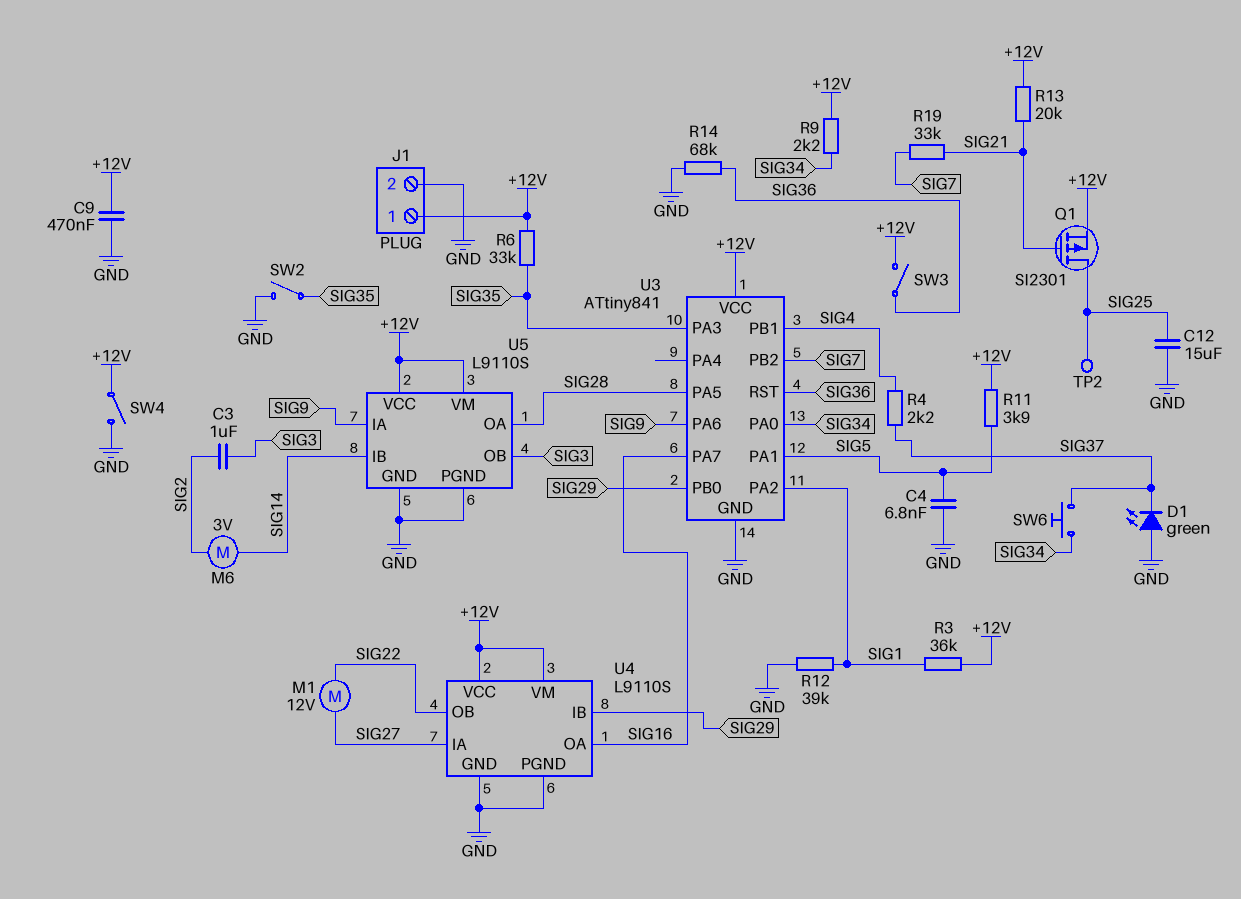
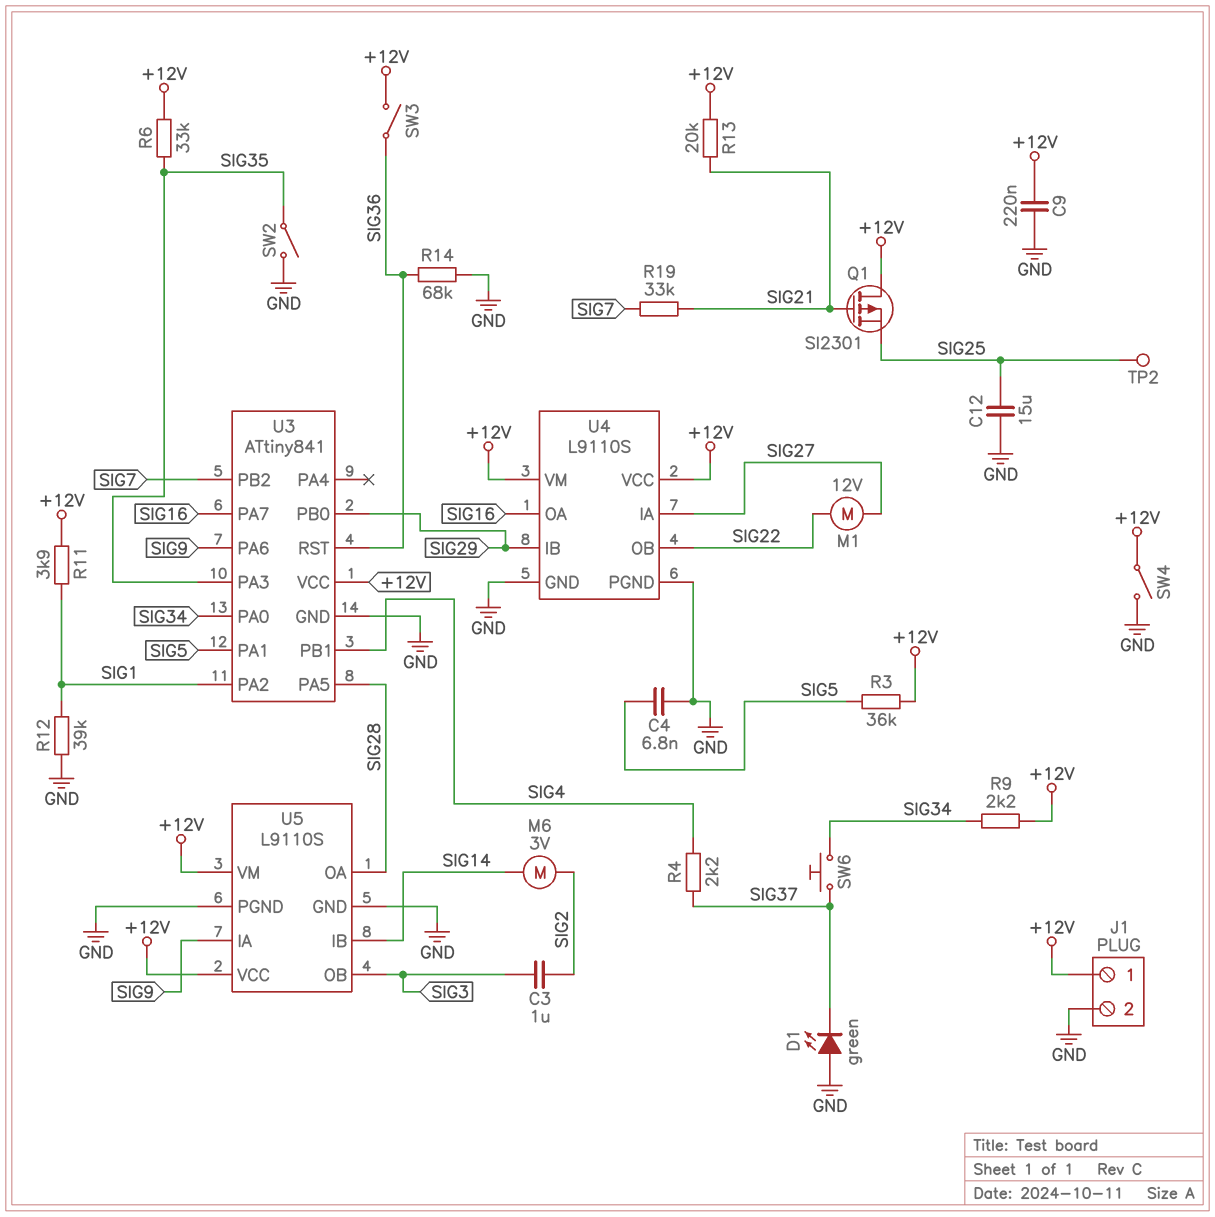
C9: 470nF (+12V, GND) -> 220nF (+12V, GND)
Q1: PMOS SI2301 (G SIG21, D SIG25, S +12V) -> PMOS SI2301 (G SIG21, D +12V, S SIG25)
R3: 36k (+12V, SIG1) -> 36k (+12V, SIG5)
R11: 3.9k (+12V, SIG5) -> 3.9k (+12V, SIG1)

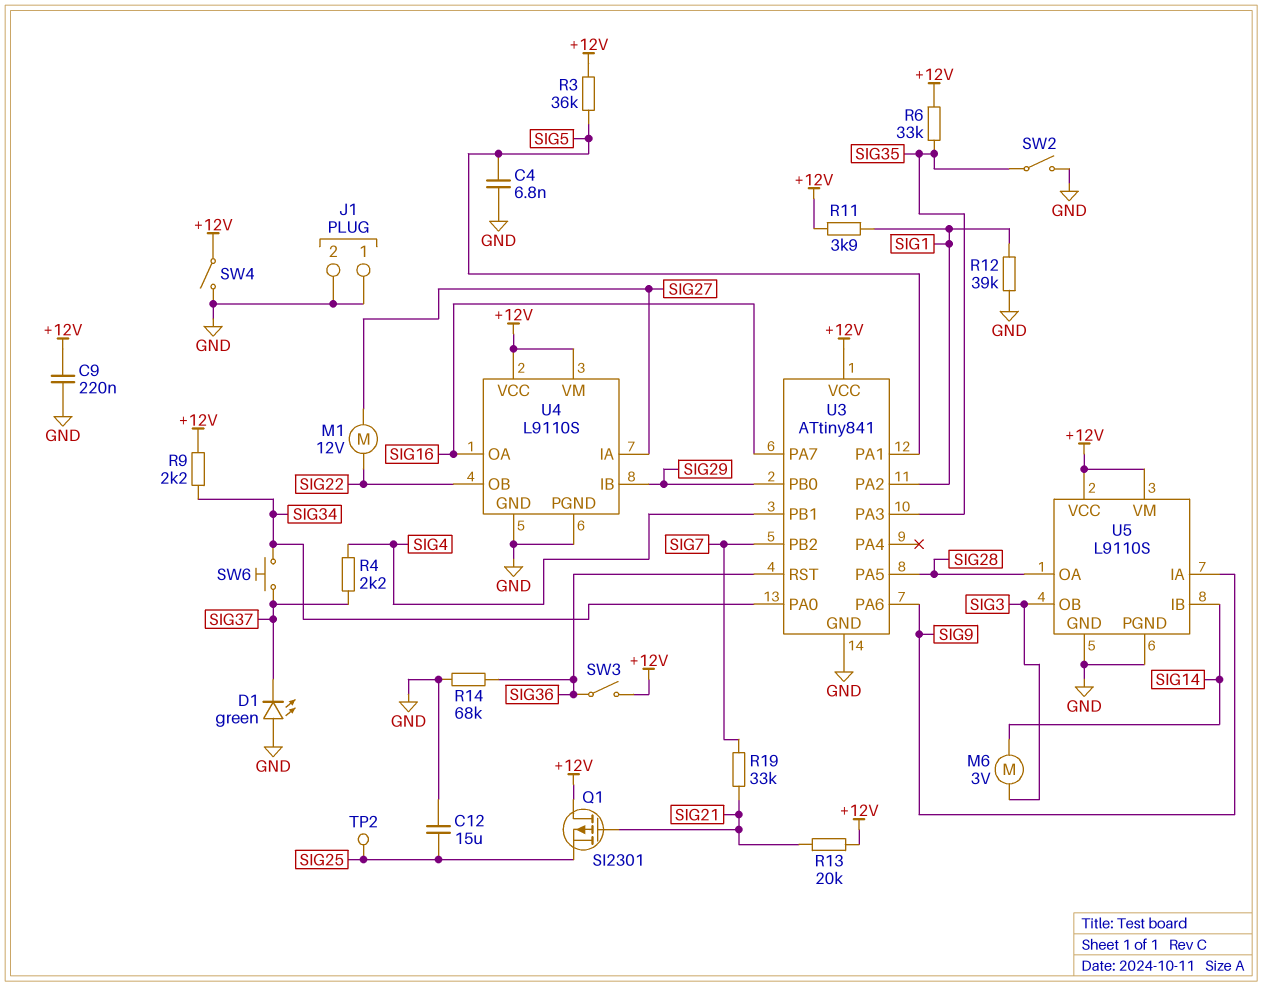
C3: 1uF (SIG2, SIG3) -> none
J1 pin 1: +12V -> GND
M6: motor 3V (SIG2, SIG14) -> motor 3V (SIG3, SIG14)

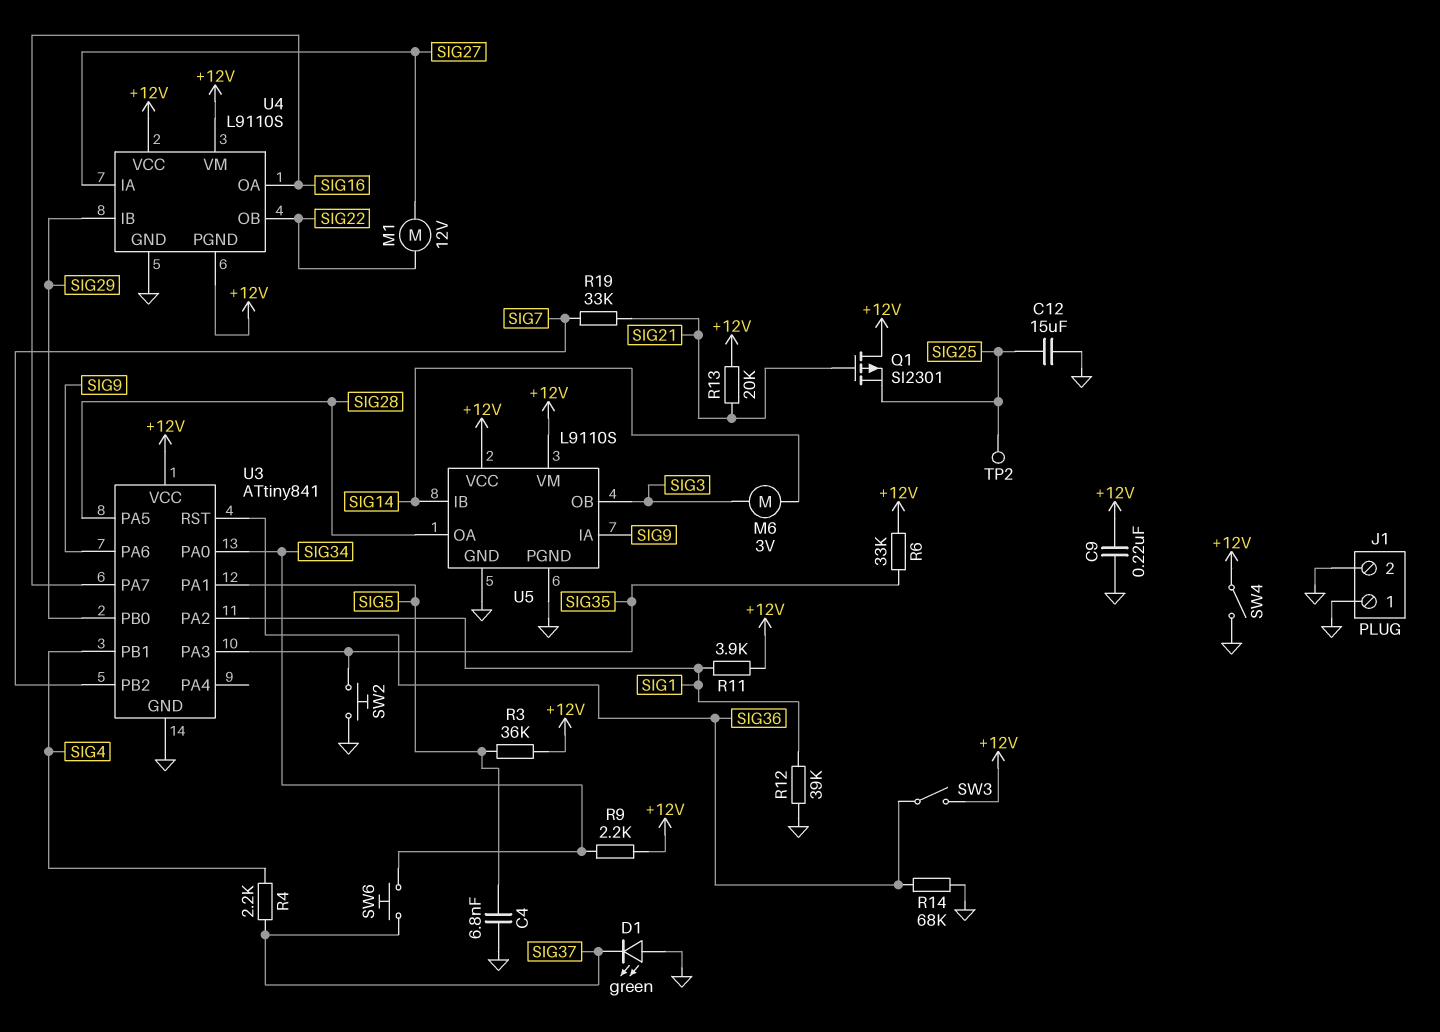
SW2: switch (GND, SIG35) -> button (GND, SIG35)
U4 pin PGND: GND -> +12V

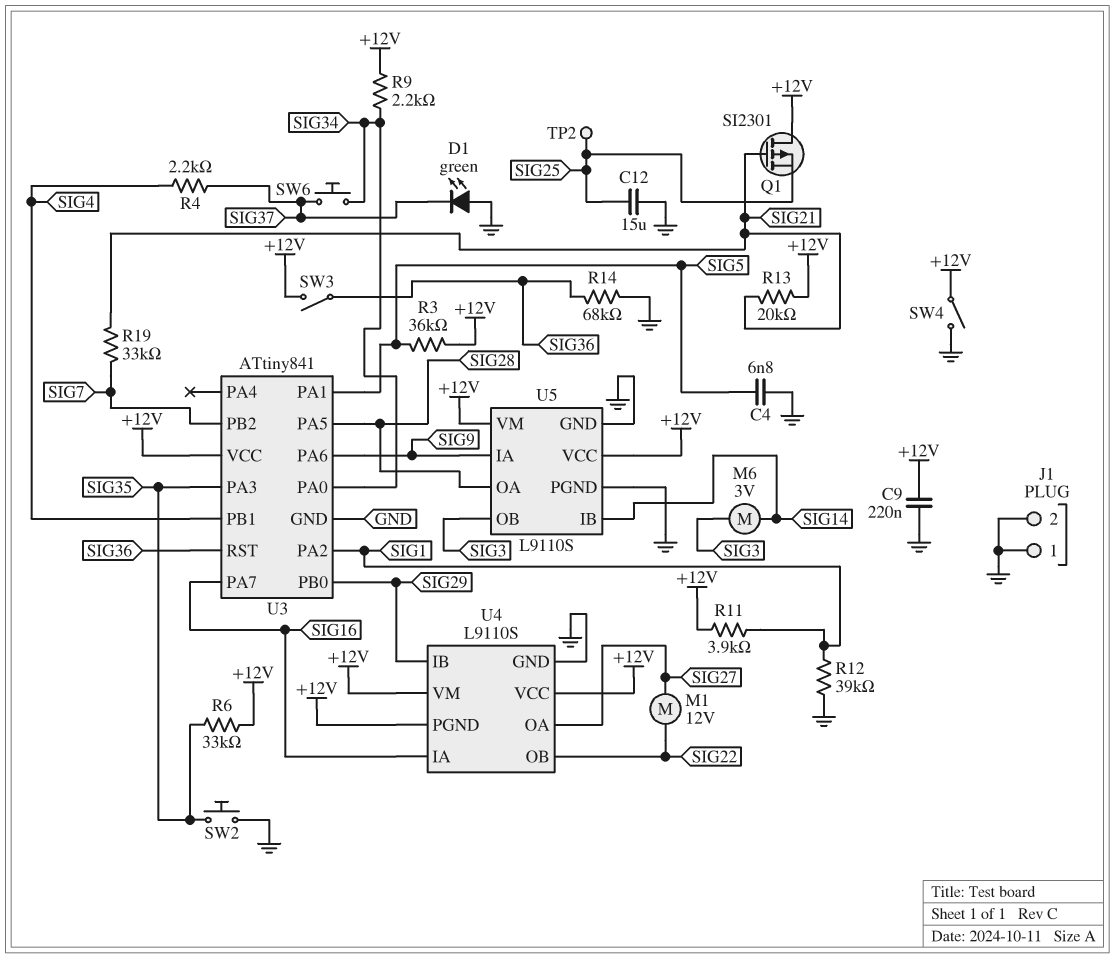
U4 pin IA: SIG27 -> SIG16
U4 pin OA: SIG16 -> SIG27

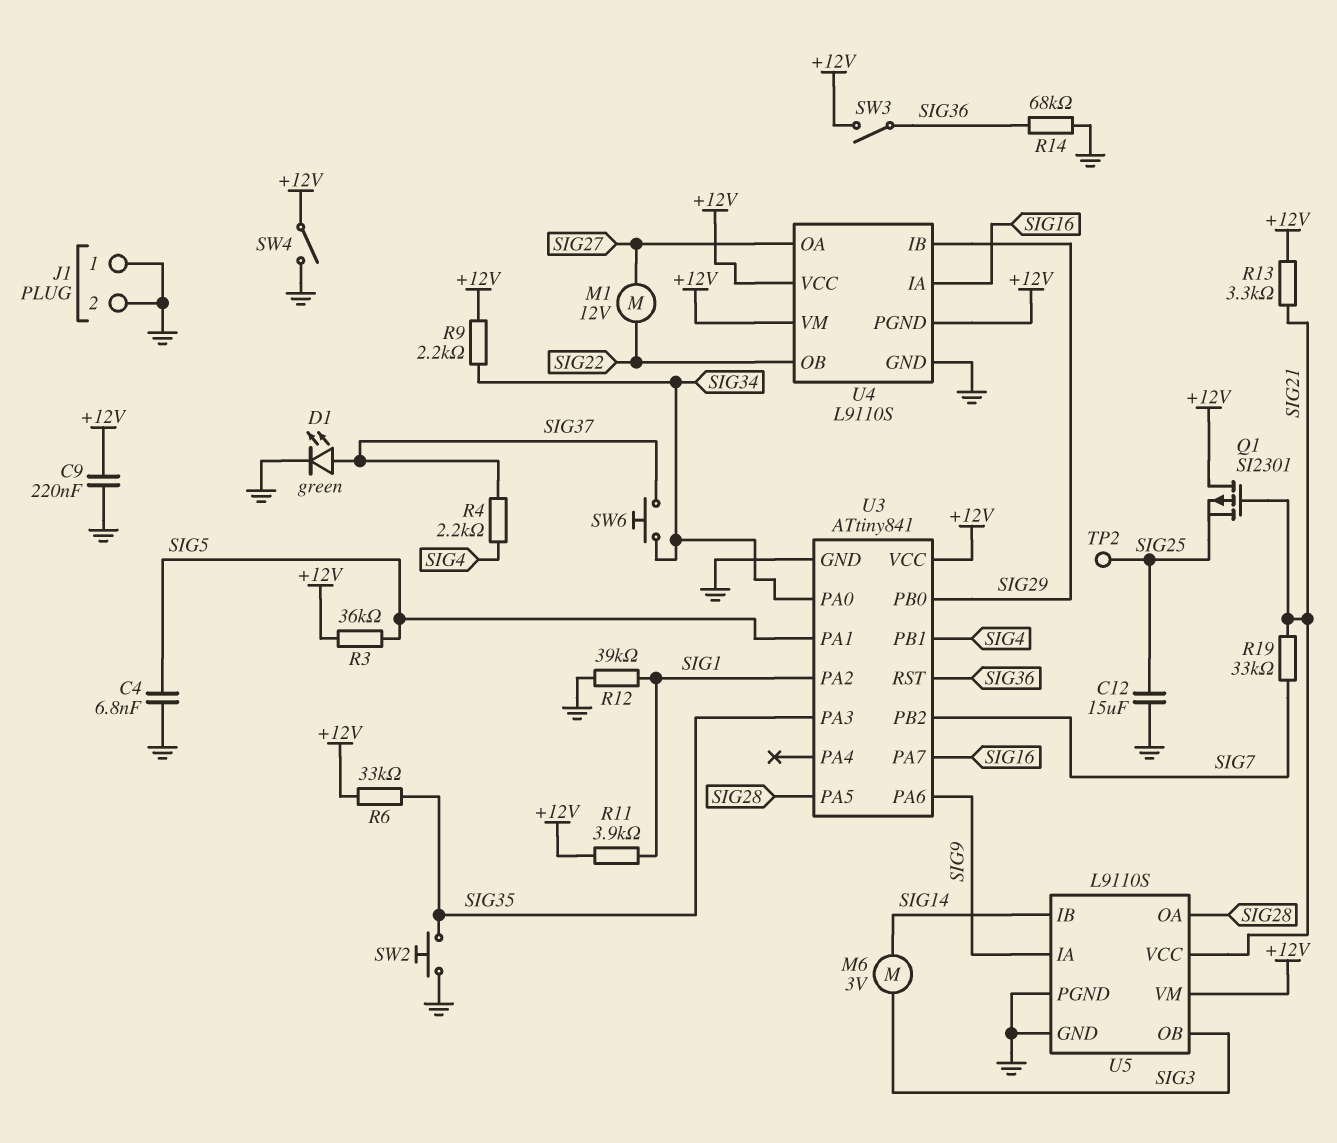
D1: LED green (A GND, K SIG37) -> LED green (A SIG37, K GND)
R13: 20k (+12V, SIG21) -> 3.3k (+12V, SIG21)
U5 pin VCC: +12V -> SIG21

